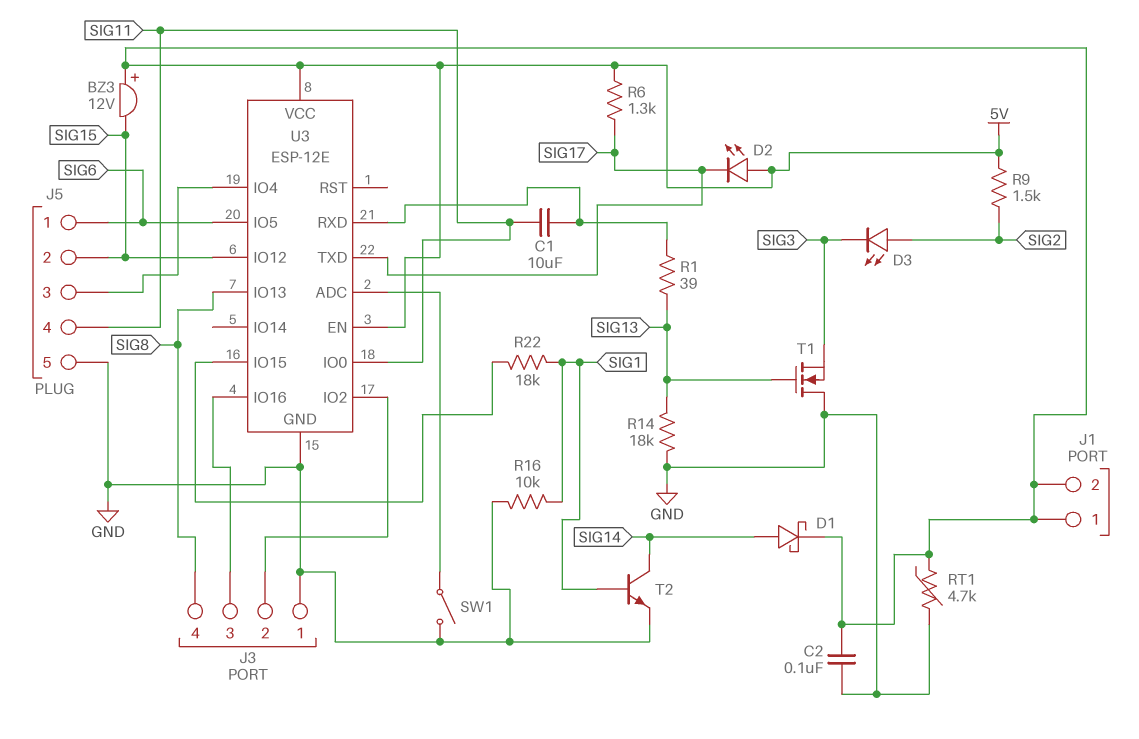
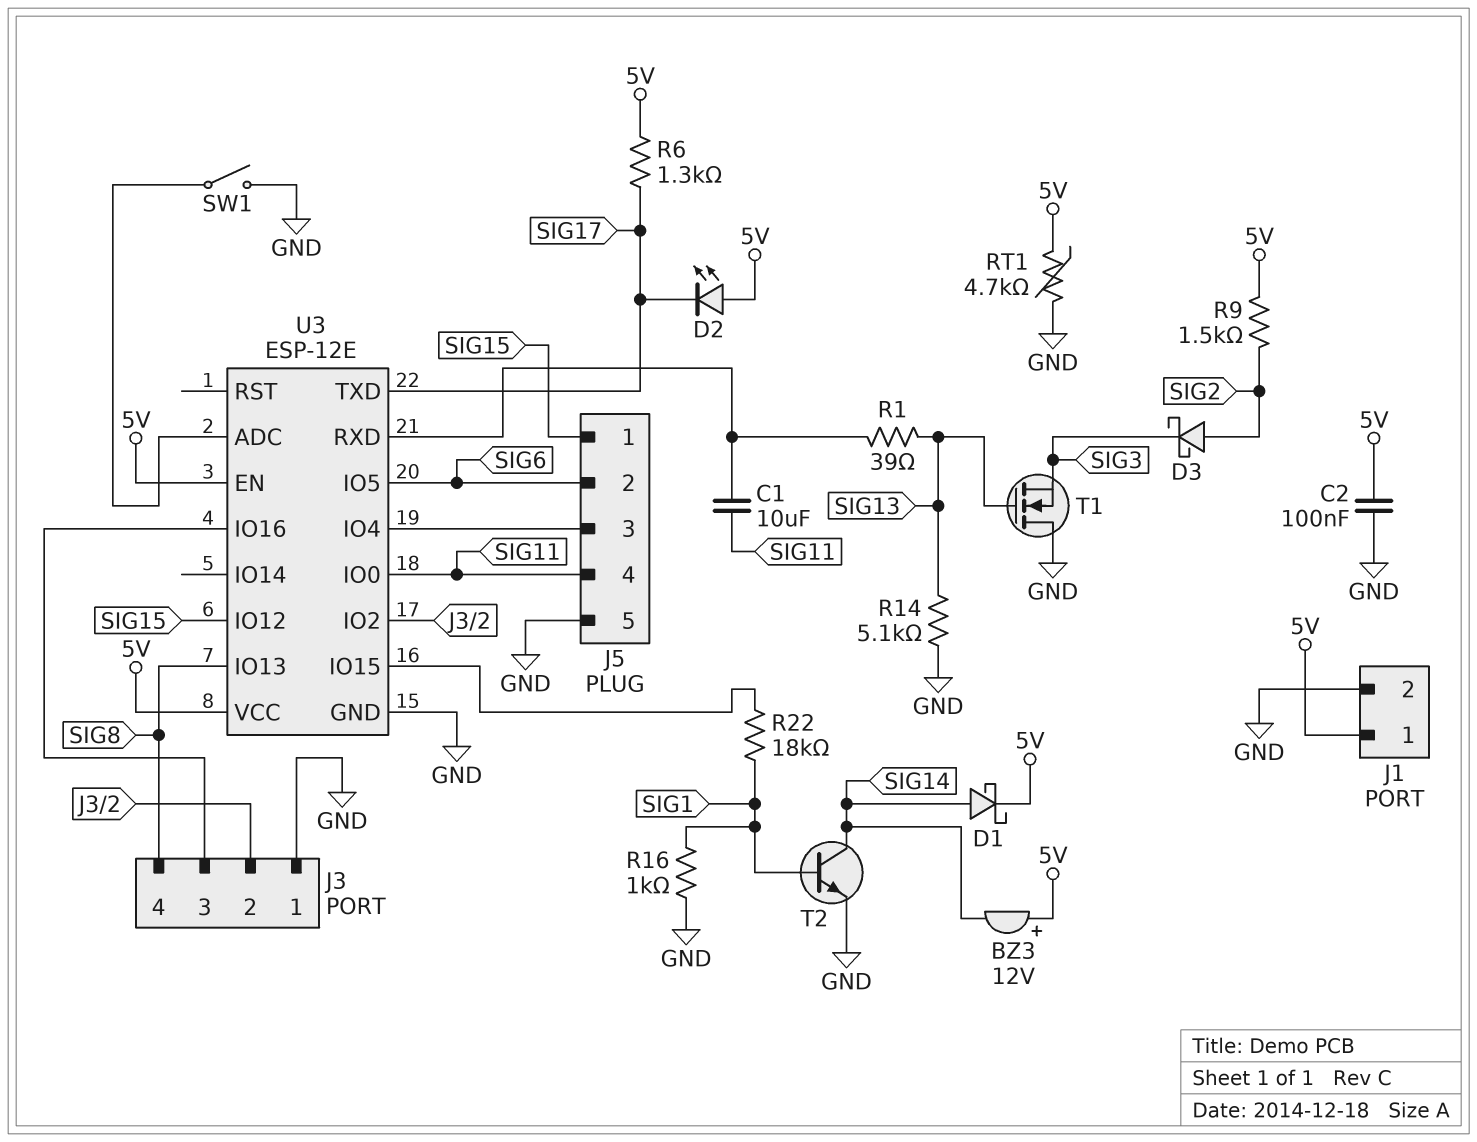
BZ3: buzzer 12V (plus 5V, minus SIG15) -> buzzer 12V (plus 5V, minus SIG14)
D3: LED (A SIG2, K SIG3) -> schottky (A SIG2, K SIG3)
J1 pin 2: 5V -> GND
J5 pin 1: SIG6 -> SIG15
J5 pin 2: SIG15 -> SIG6
R14: 18k (GND, SIG13) -> 5.1k (GND, SIG13)
R16: 10k (GND, SIG1) -> 1k (GND, SIG1)

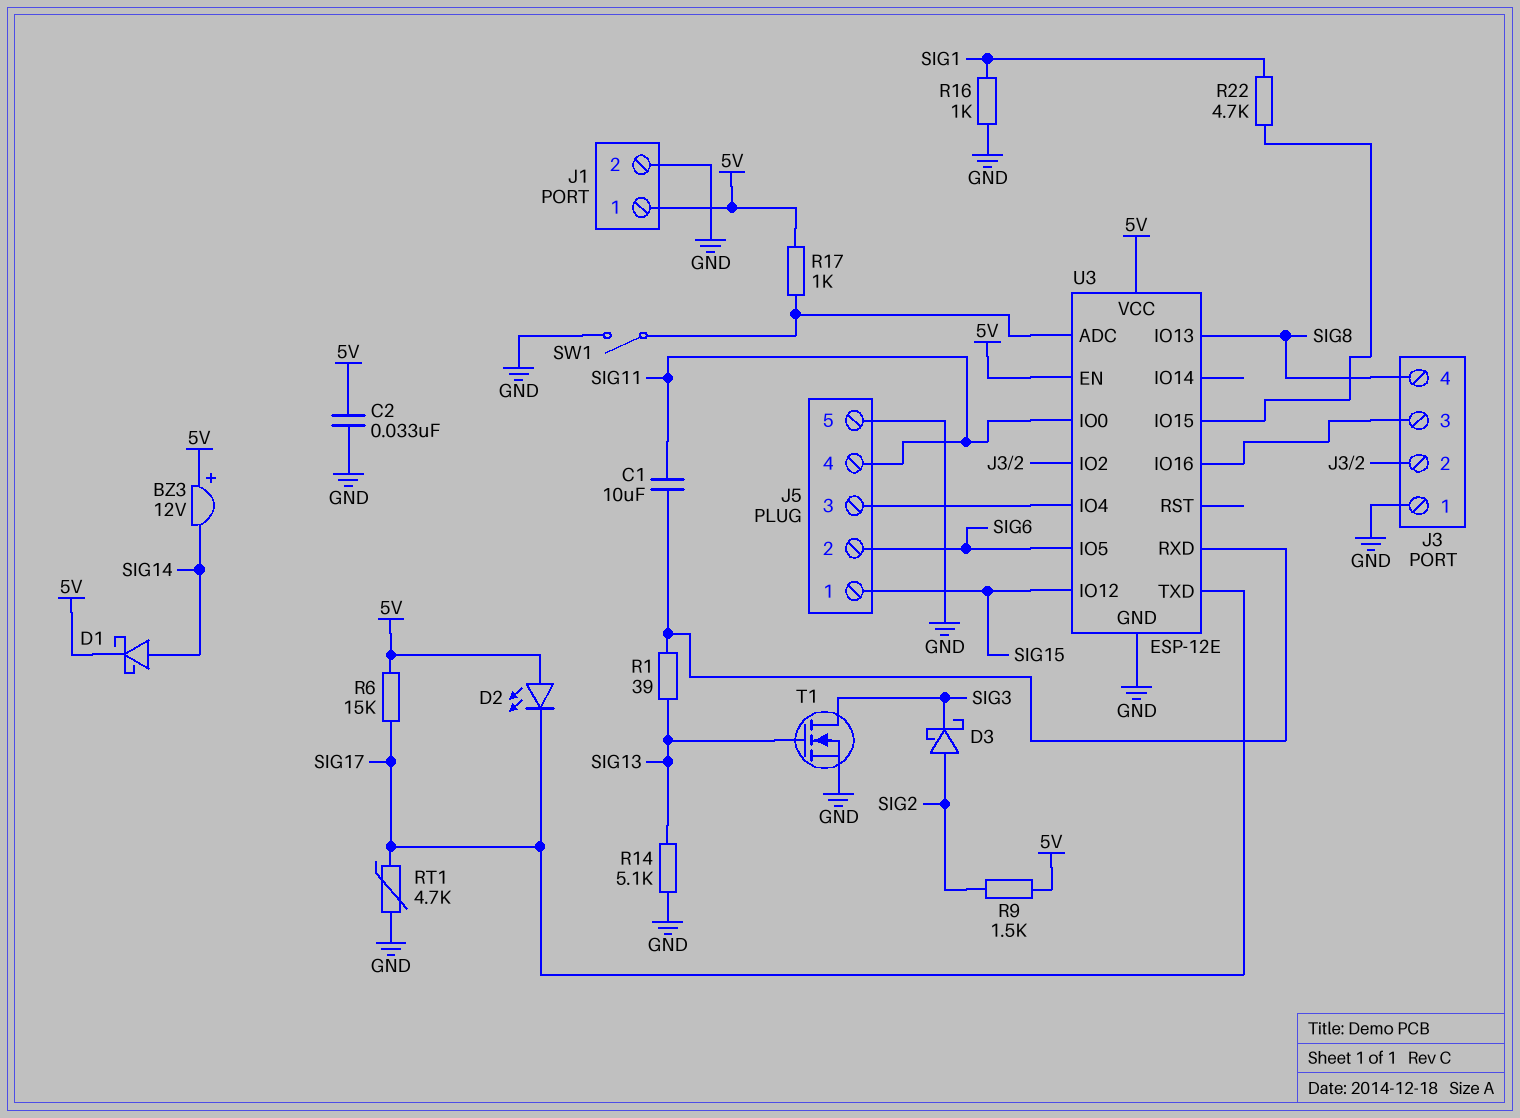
C2: 100nF (5V, GND) -> 33nF (5V, GND)
R6: 1.3k (5V, SIG17) -> 15k (5V, SIG17)
R17: none -> 1k (5V, U3/ADC)
R22: 18k (SIG1, U3/IO15) -> 4.7k (SIG1, U3/IO15)
RT1: 4.7k (5V, GND) -> 4.7k (GND, SIG17)
T1: NMOS (G SIG13, D GND, S SIG3) -> NMOS (G SIG13, D SIG3, S GND)
T2: NPN (B SIG1, C SIG14, E GND) -> none

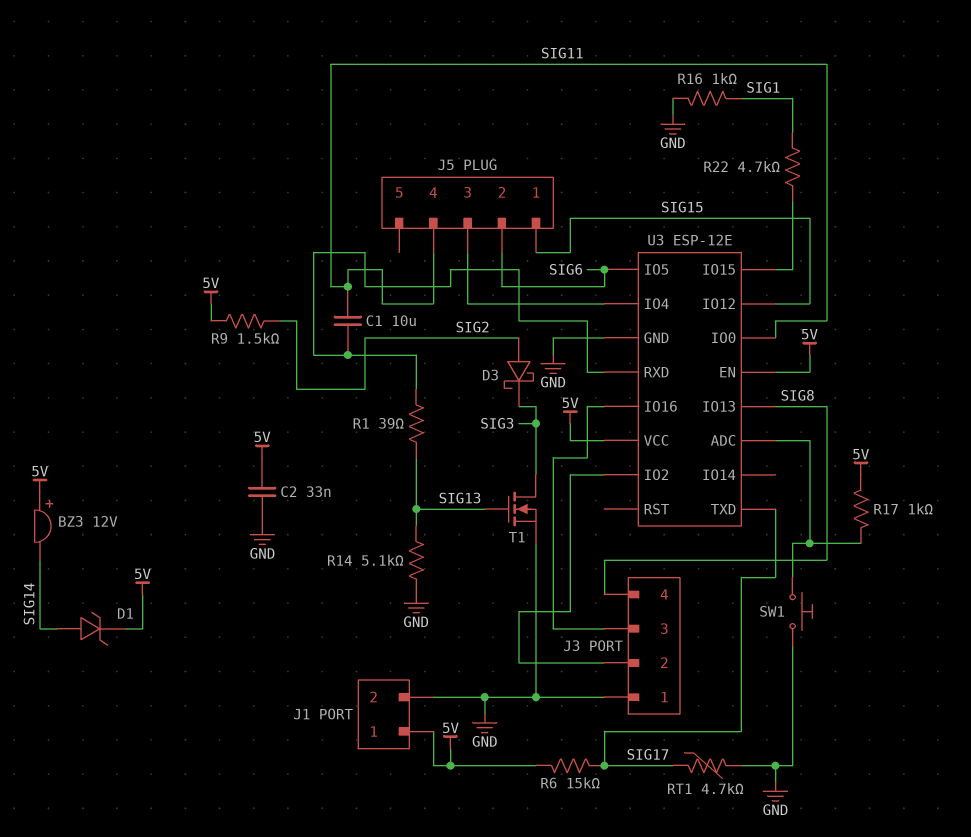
D1: schottky (A SIG14, K 5V) -> zener (A SIG14, K 5V)
D2: LED (A 5V, K SIG17) -> none
J5 pin 5: GND -> none
SW1: switch (GND, U3/ADC) -> button (GND, U3/ADC)

